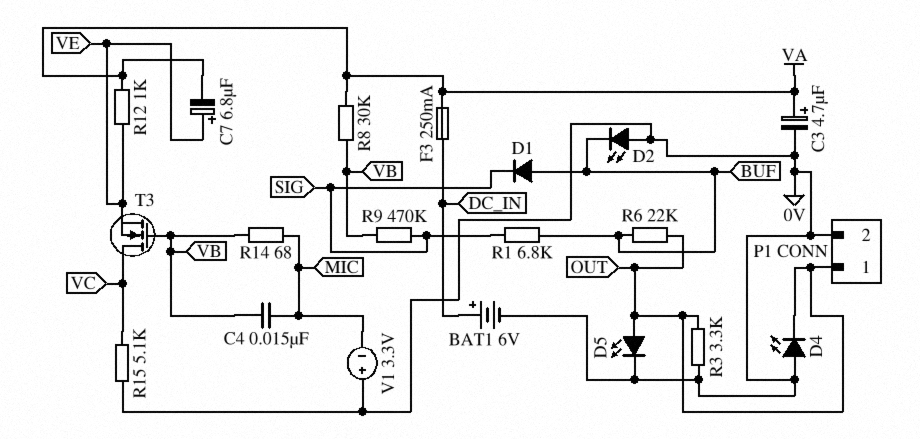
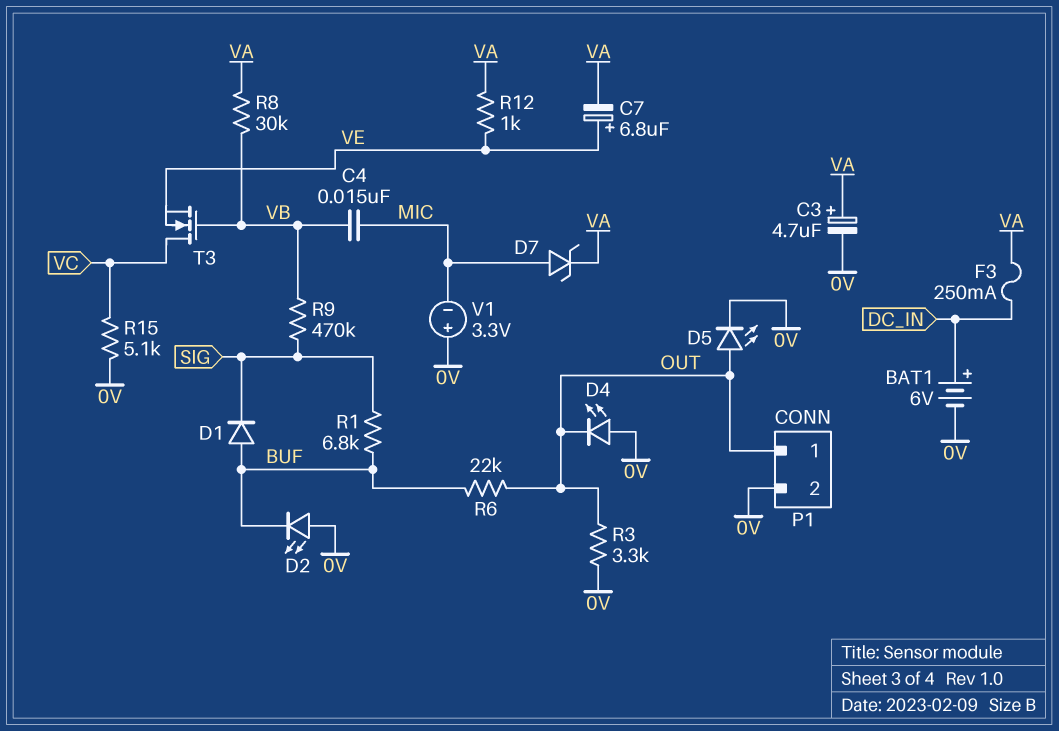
D7: none -> zener (A MIC, K VA)
R14: 68 (MIC, VB) -> none

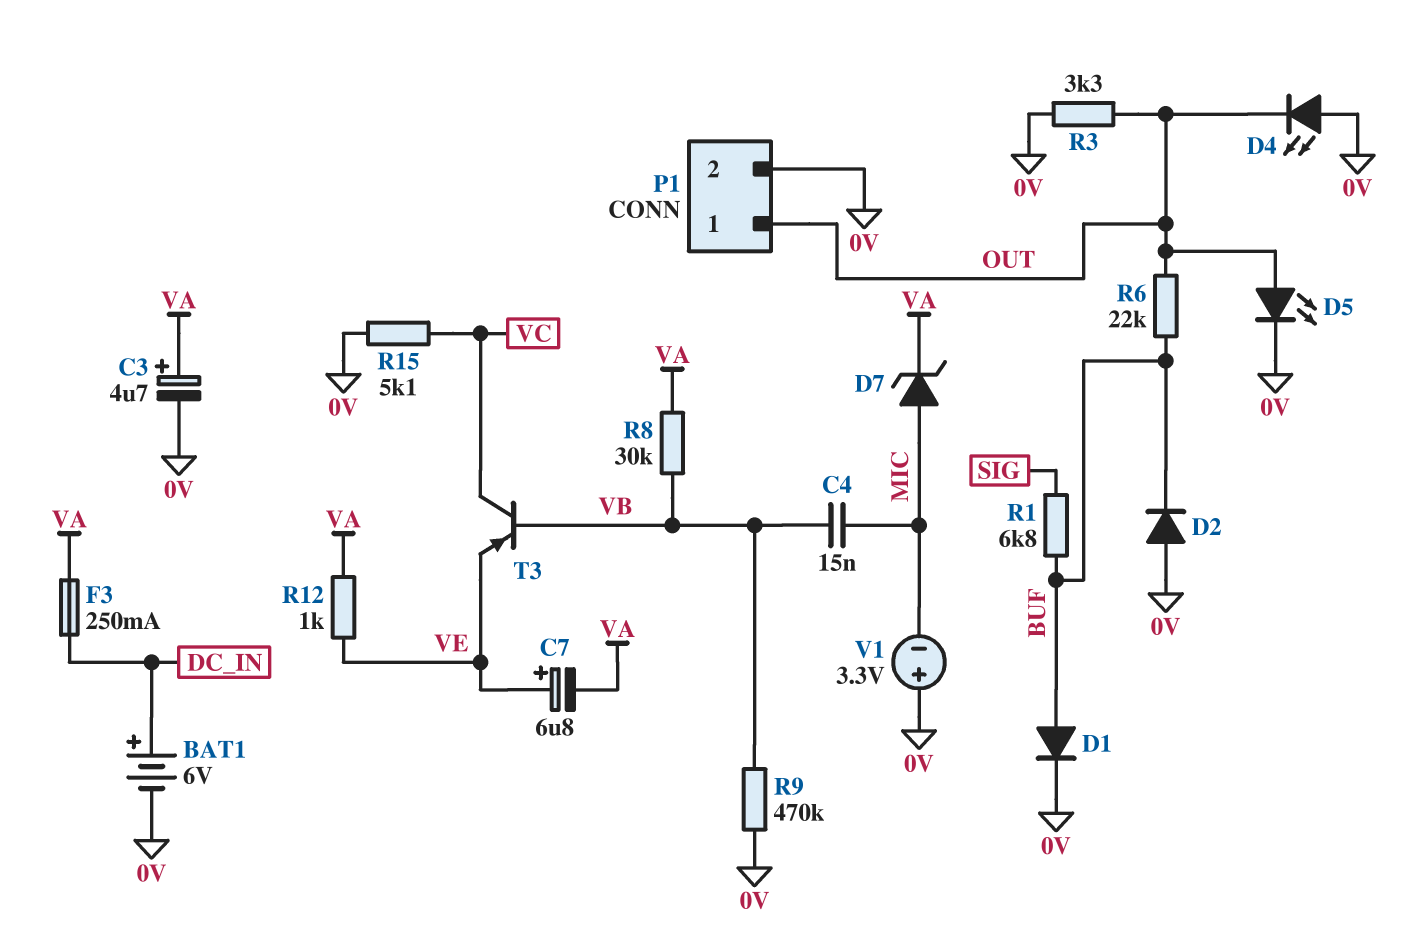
D1: diode (A BUF, K SIG) -> diode (A BUF, K 0V)
D2: LED (A 0V, K BUF) -> diode (A 0V, K BUF)
R9: 470k (SIG, VB) -> 470k (0V, VB)
T3: NMOS (G VB, D VC, S VE) -> PNP (B VB, C VC, E VE)

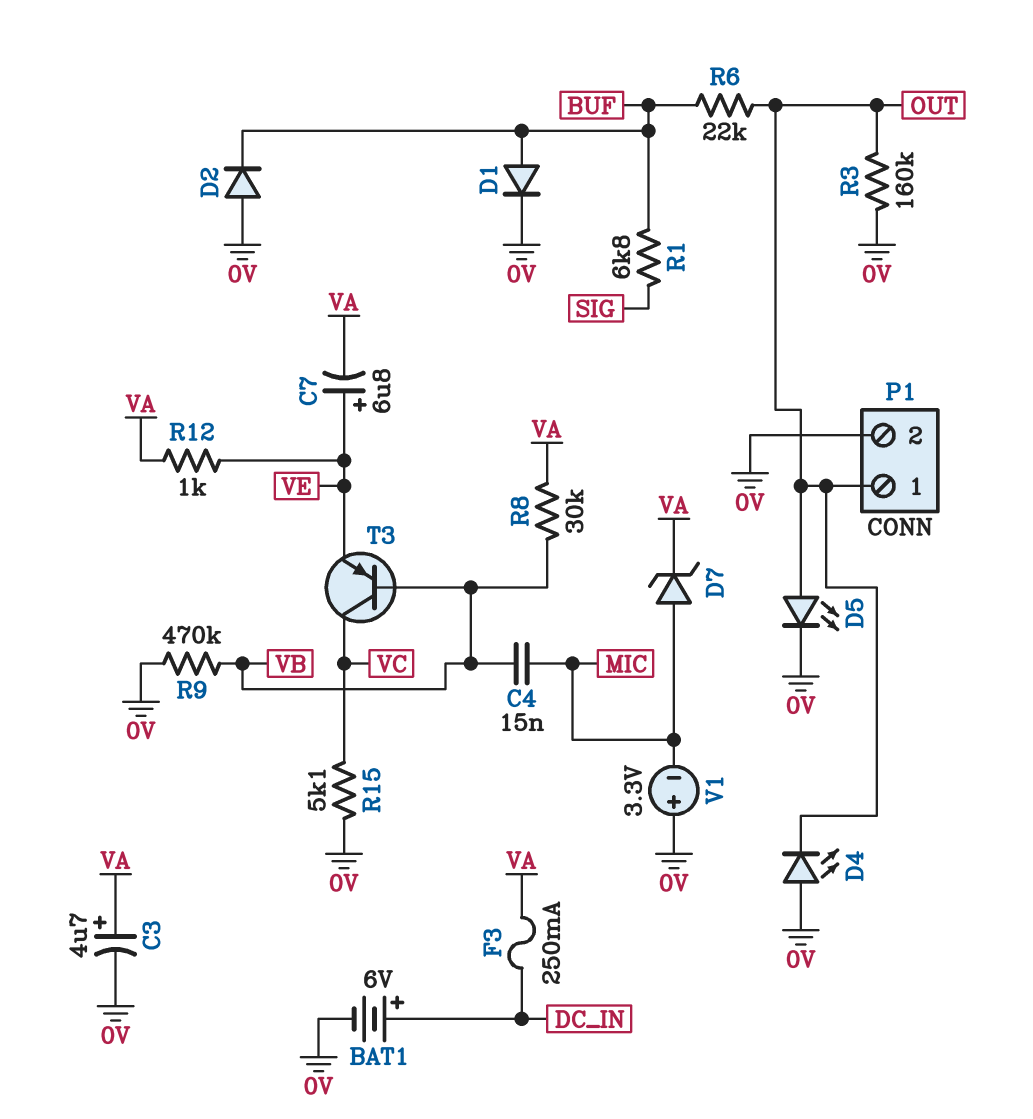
R3: 3.3k (0V, OUT) -> 160k (0V, OUT)

